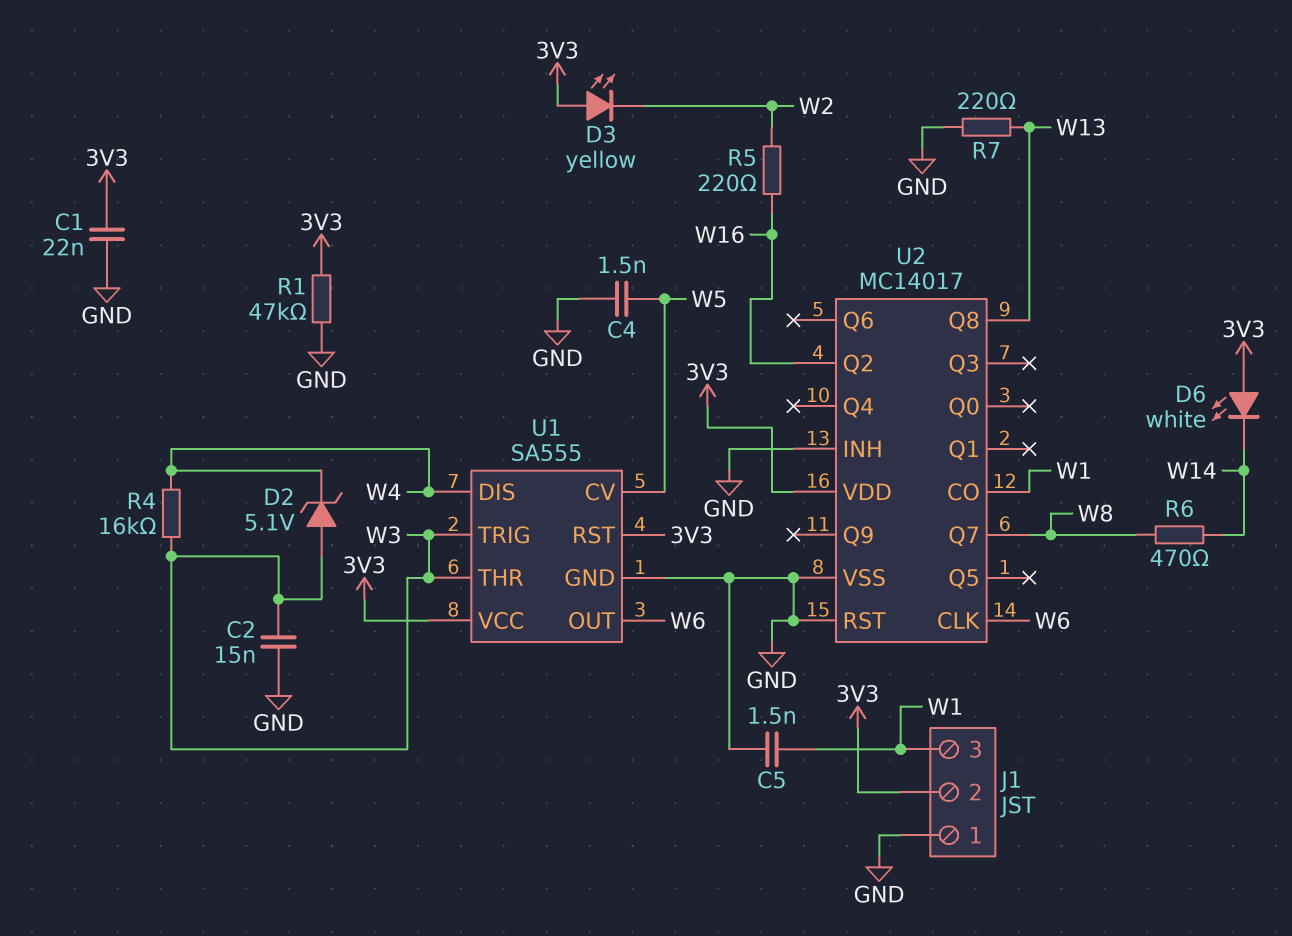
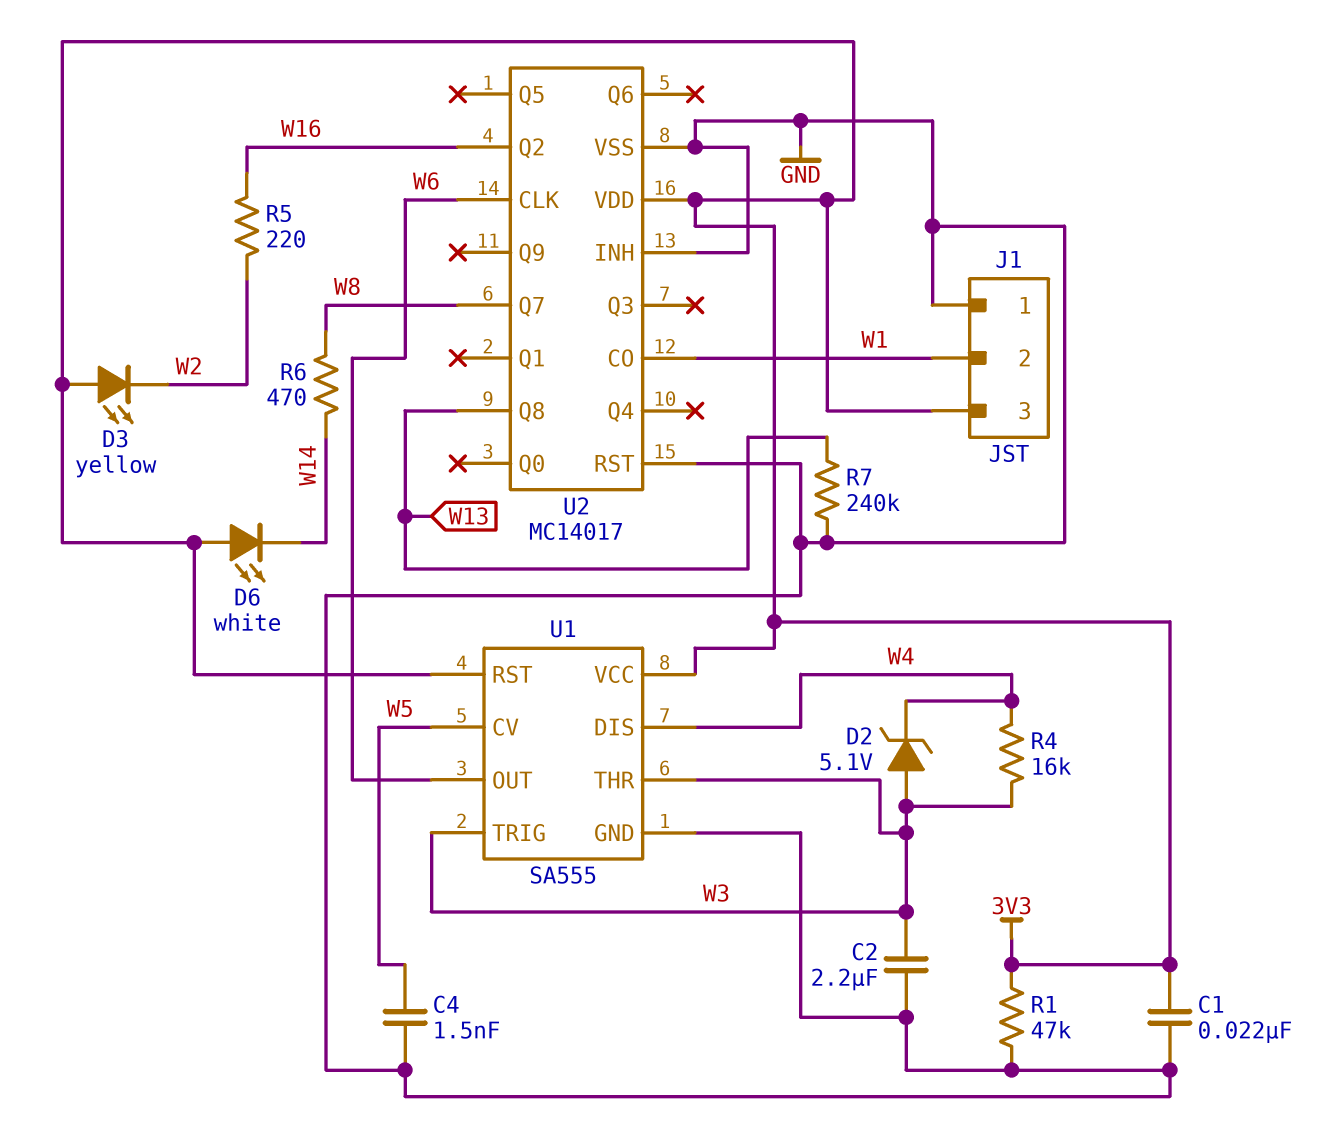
C2: 15nF (GND, W3) -> 2.2uF (GND, W3)
C5: 1.5nF (GND, W1) -> none
J1 pin 2: 3V3 -> W1
J1 pin 3: W1 -> 3V3
R7: 220 (GND, W13) -> 240k (GND, W13)

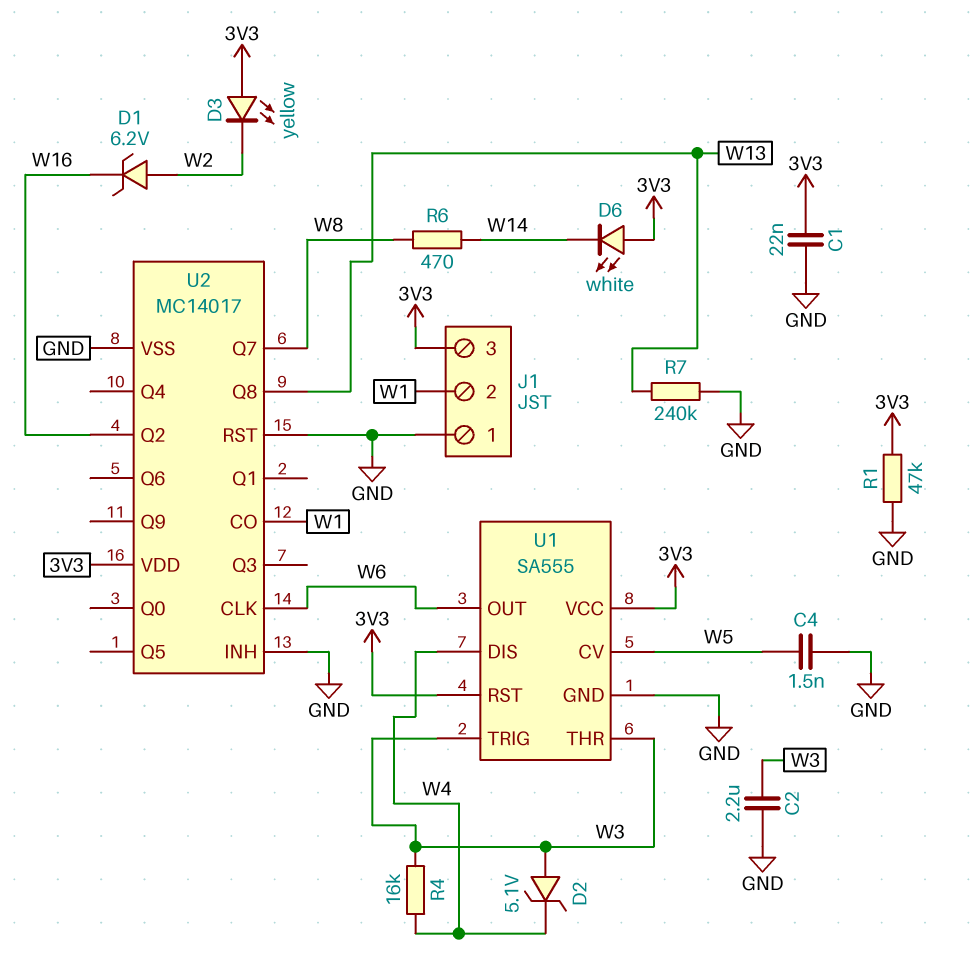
D1: none -> zener 6.2V (A W2, K W16)
R5: 220 (W2, W16) -> none

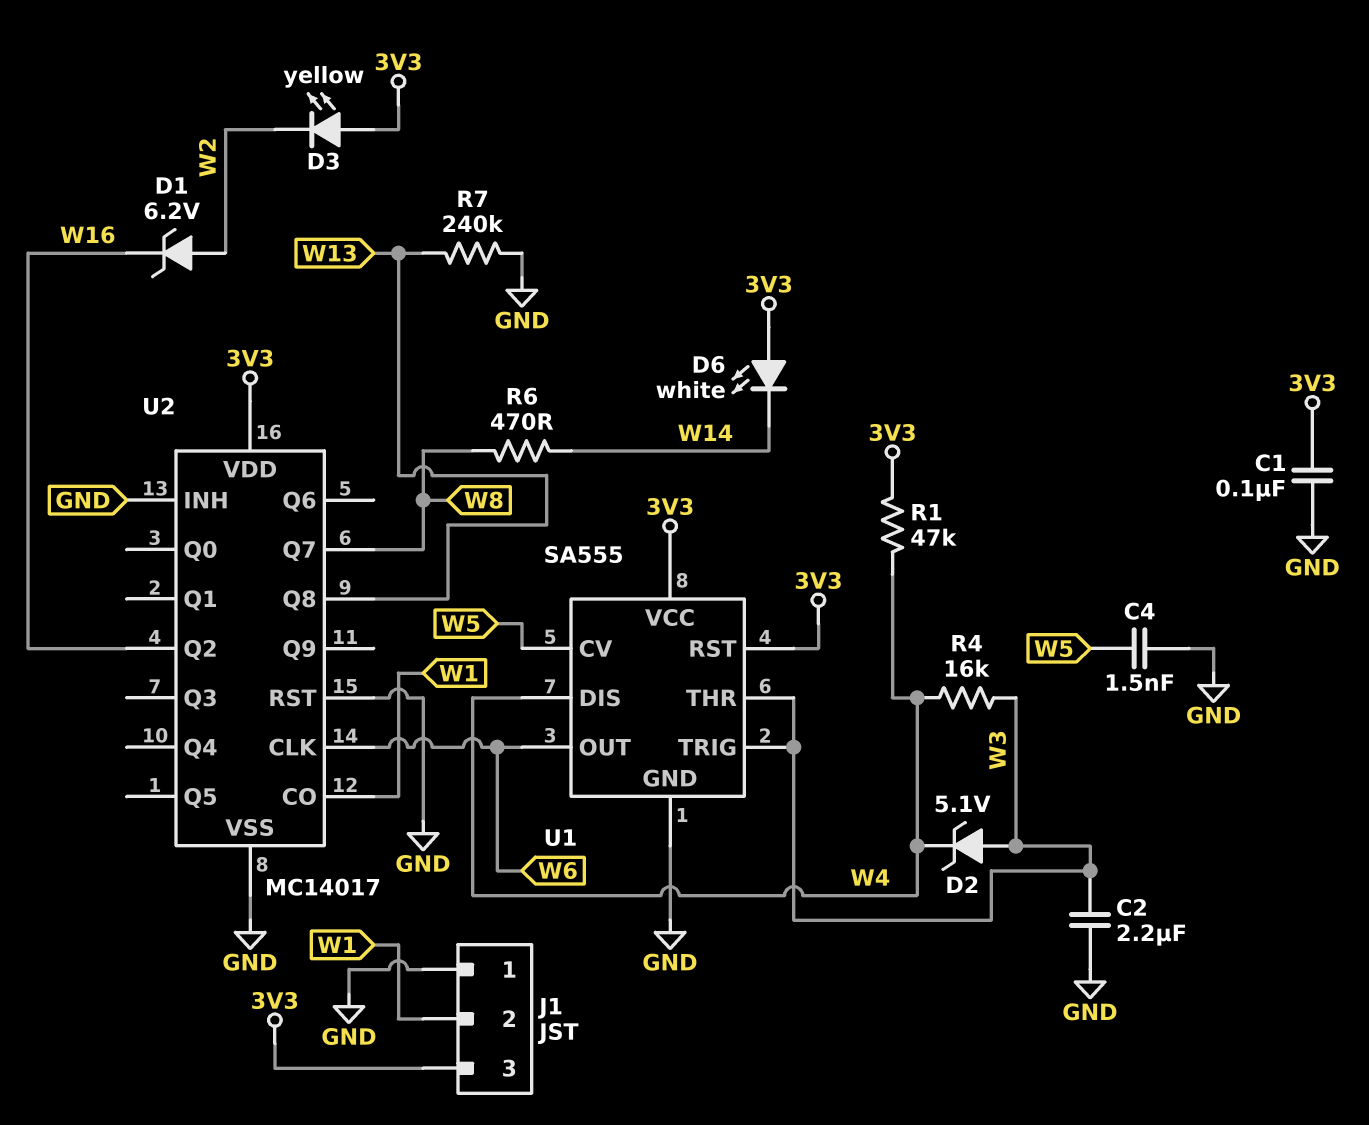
C1: 22nF (3V3, GND) -> 100nF (3V3, GND)
R1: 47k (3V3, GND) -> 47k (3V3, W4)

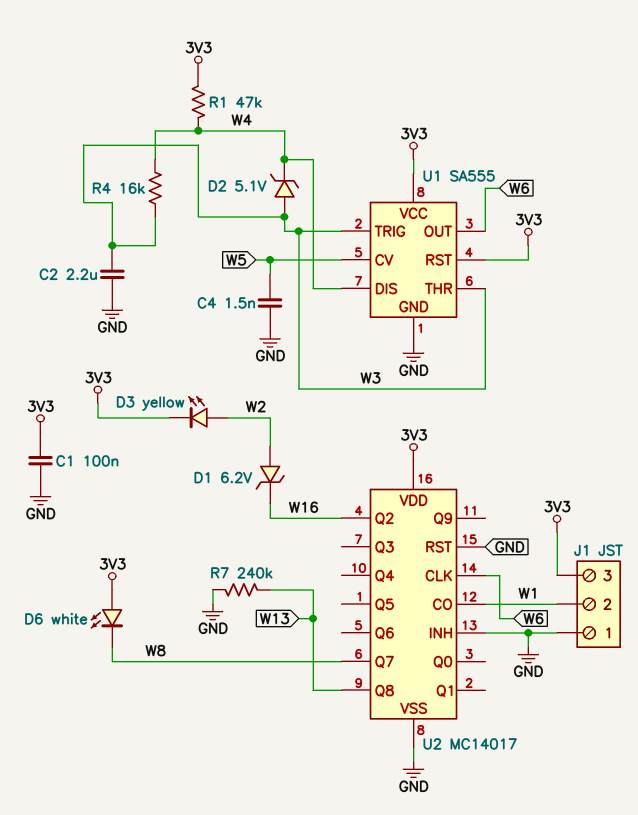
D3: LED yellow (A 3V3, K W2) -> LED yellow (A W2, K 3V3)
D6: LED white (A 3V3, K W14) -> LED white (A 3V3, K W8)
R6: 470 (W8, W14) -> none

